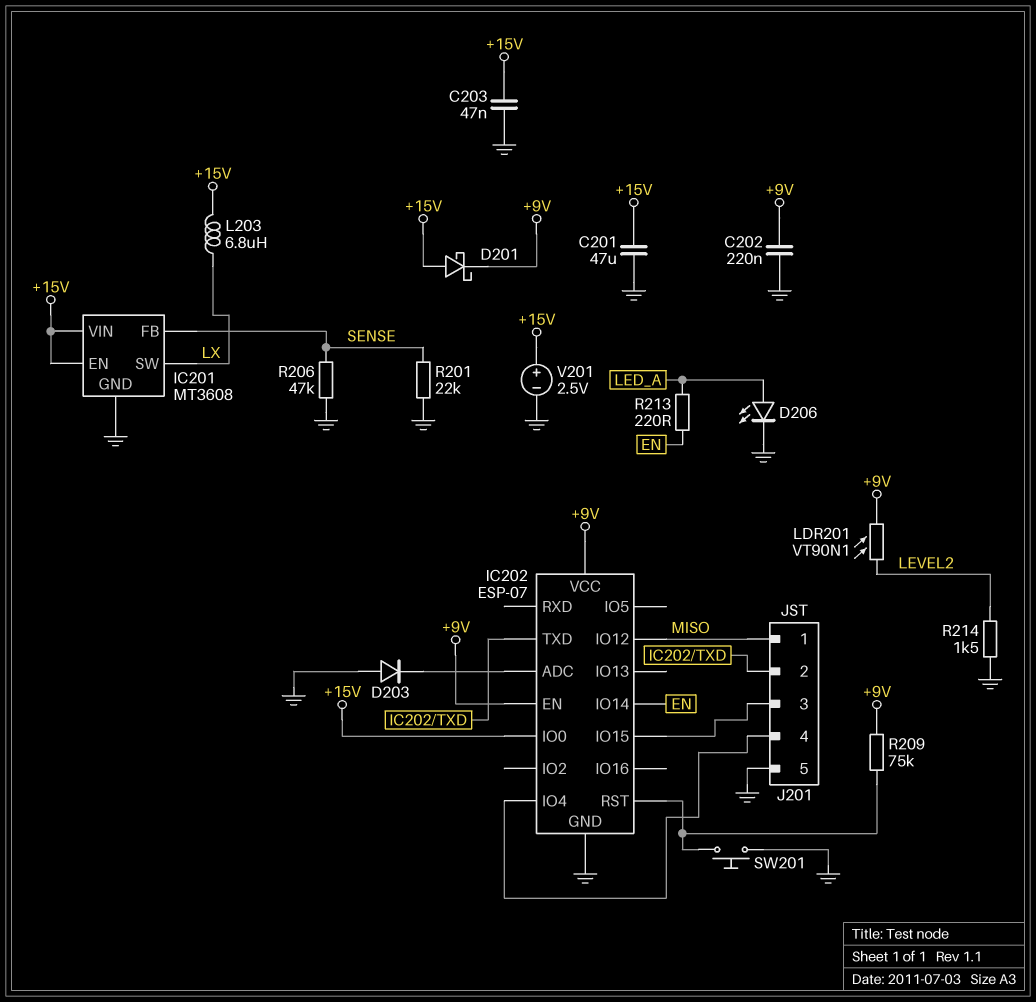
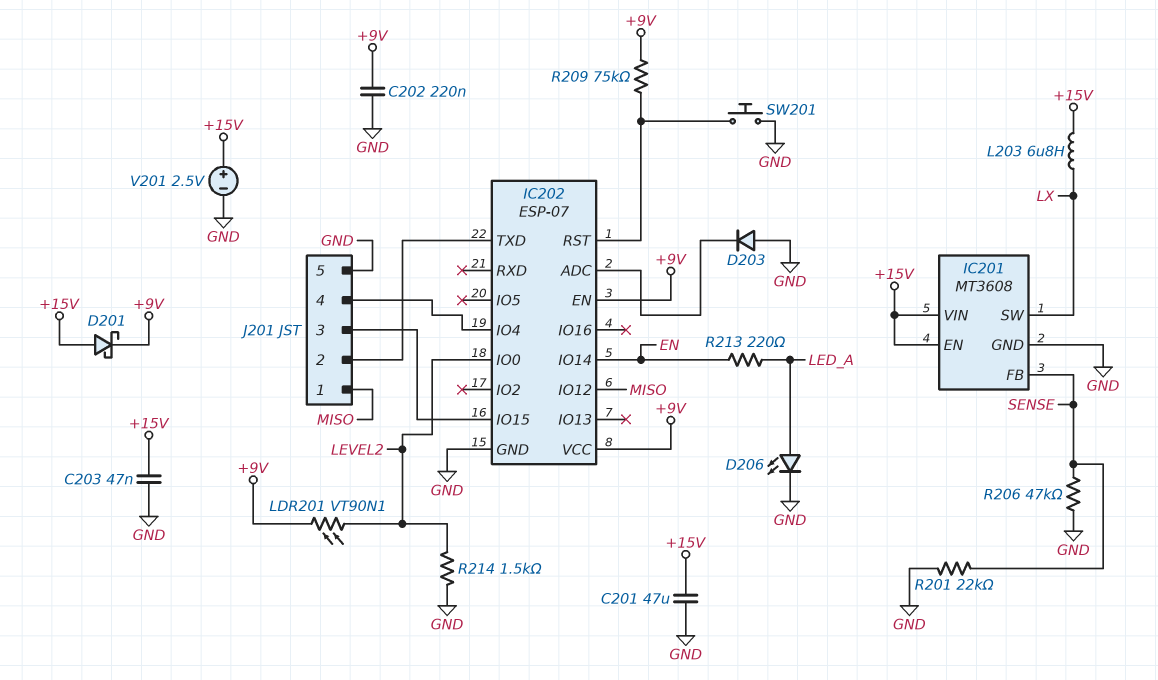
IC202 pin IO0: +15V -> LEVEL2

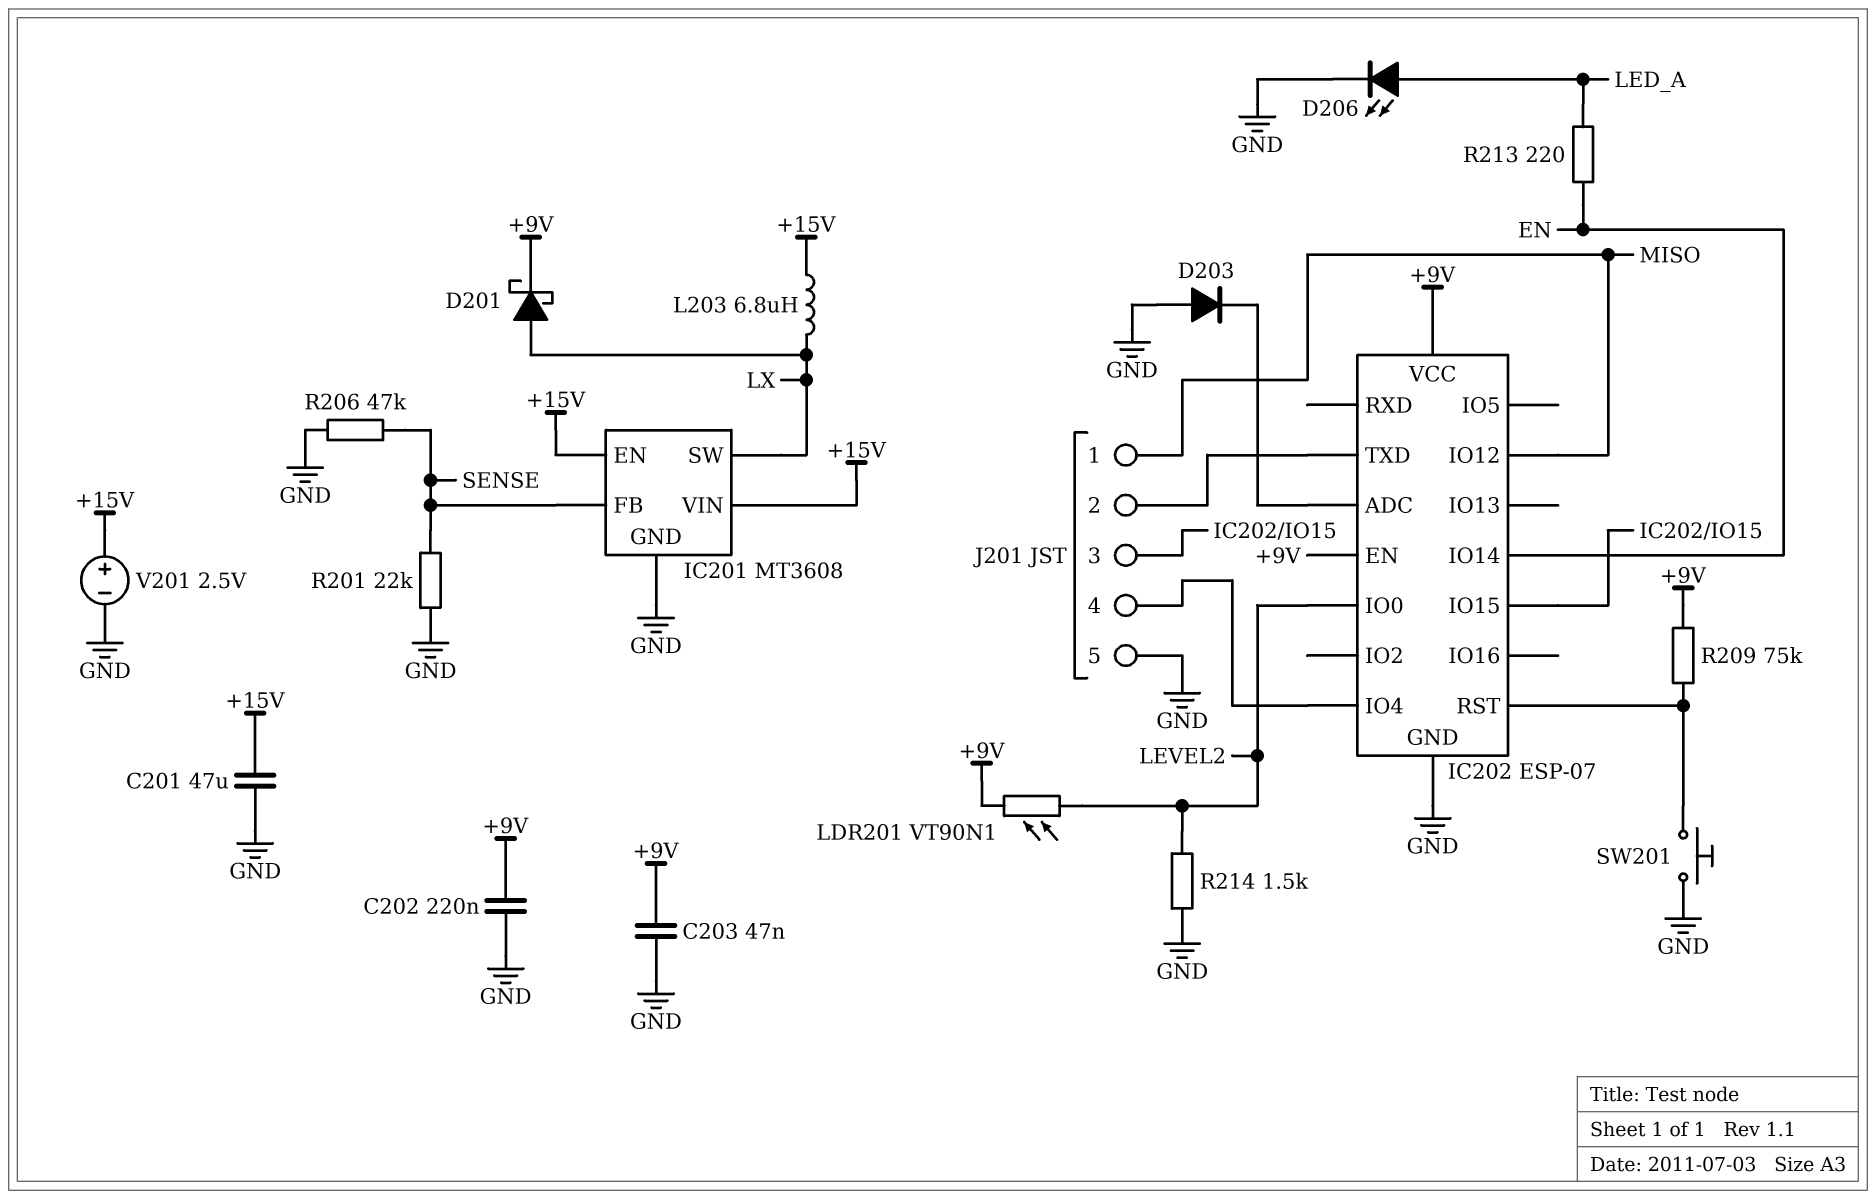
C203: 47nF (+15V, GND) -> 47nF (+9V, GND)
D201: schottky (A +15V, K +9V) -> schottky (A LX, K +9V)

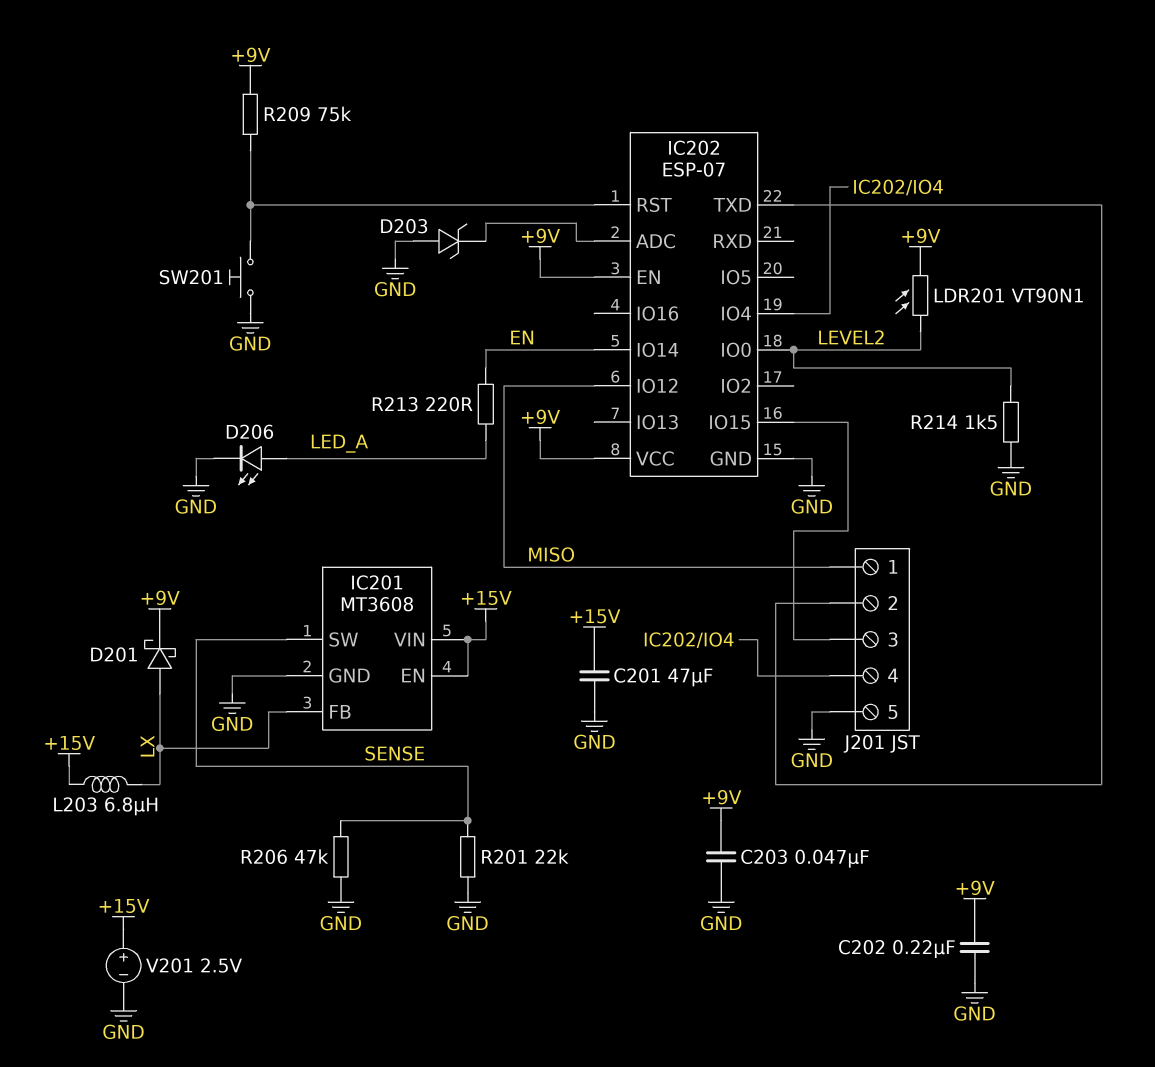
D203: diode (A GND, K IC202/ADC) -> zener (A GND, K IC202/ADC)
IC201 pin FB: SENSE -> LX
IC201 pin SW: LX -> SENSE

